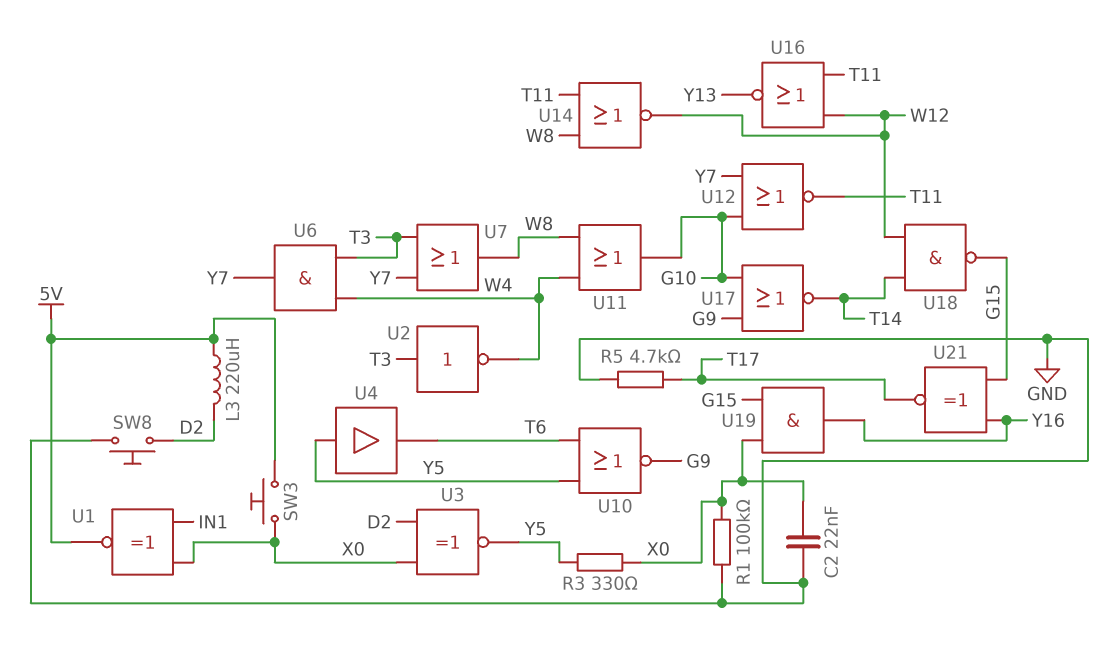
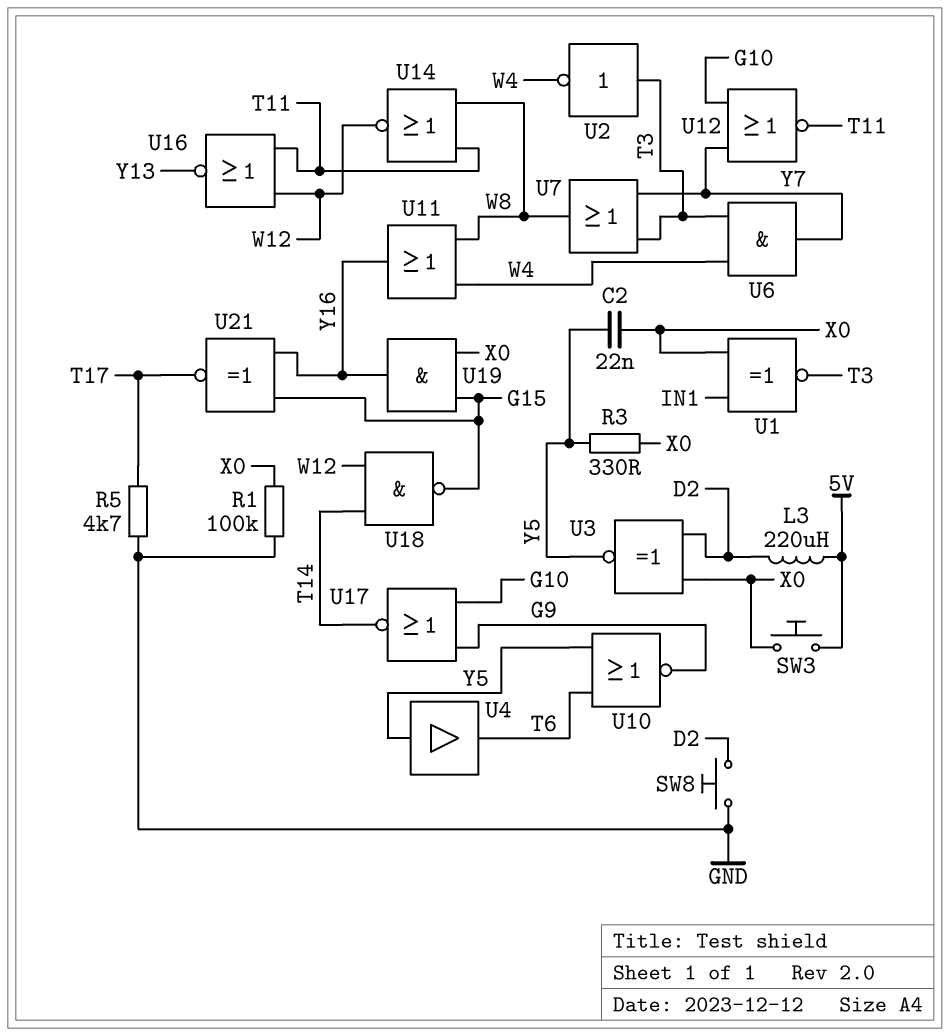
C2: 22nF (GND, X0) -> 22nF (X0, Y5)
U1: XNOR (in IN1, in X0, out 5V) -> XNOR (in IN1, in X0, out T3)
U11: OR (in W4, in W8, out G10) -> OR (in W4, in W8, out Y16)

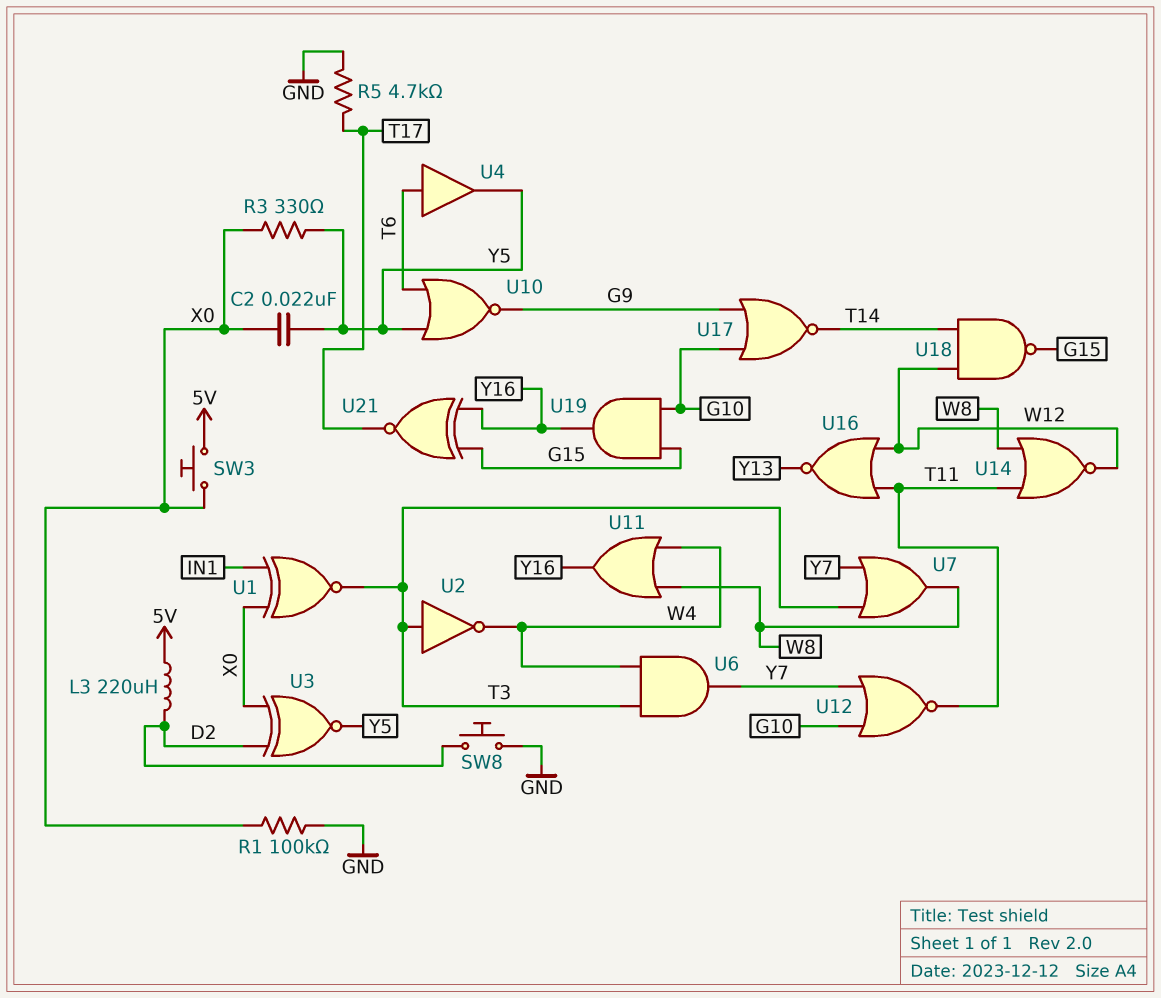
U4: buffer (in Y5, out T6) -> buffer (in T6, out Y5)
U19: AND (in G15, in X0, out Y16) -> AND (in G10, in G15, out Y16)

